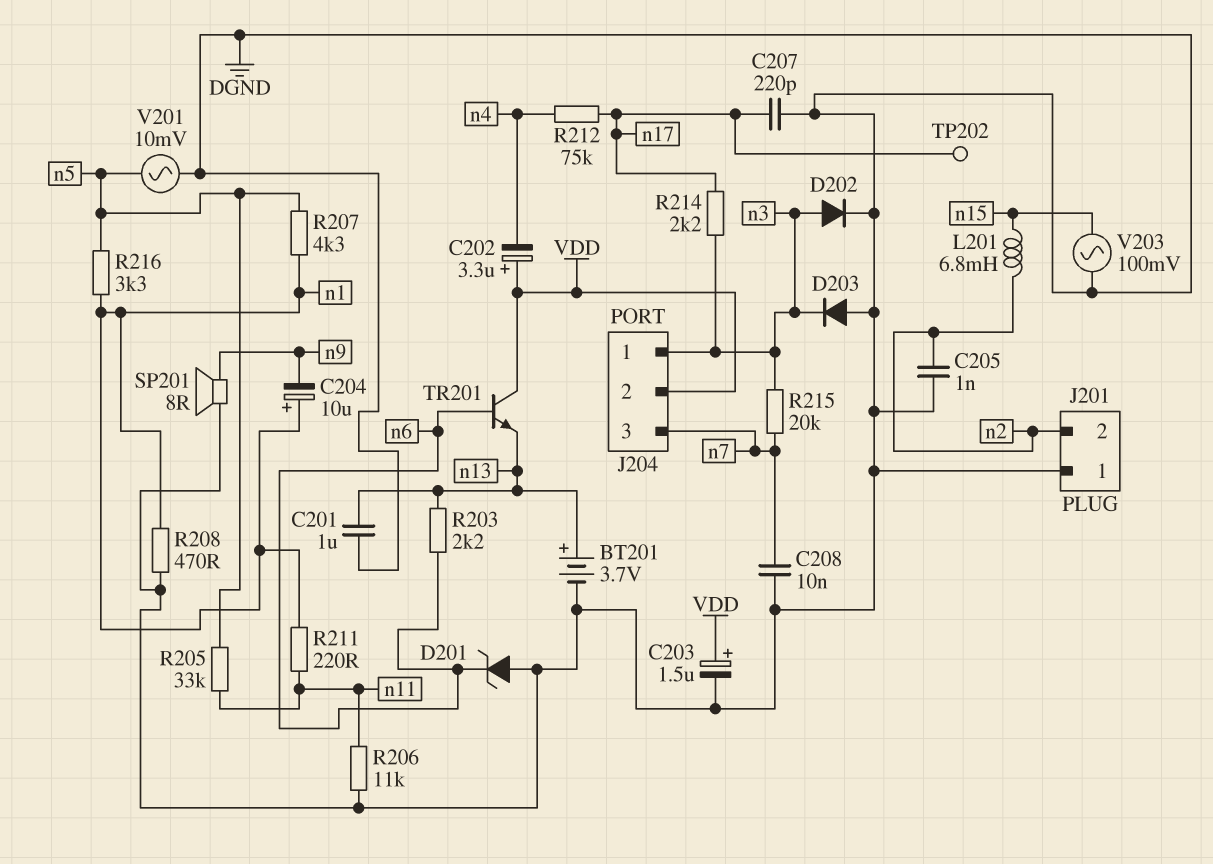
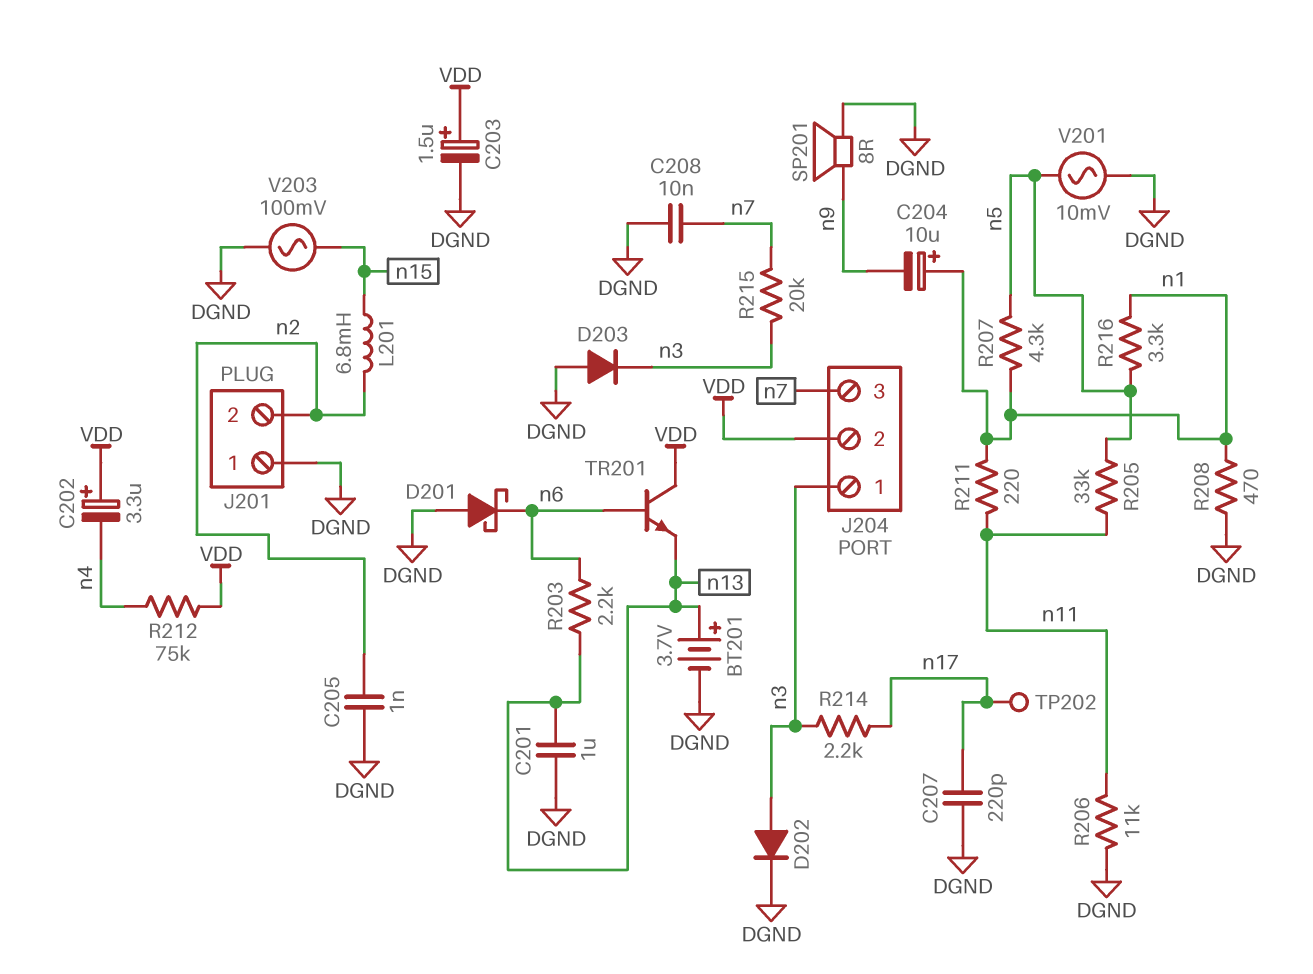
D201: zener (A DGND, K n6) -> schottky (A DGND, K n6)
R212: 75k (n4, n17) -> 75k (VDD, n4)

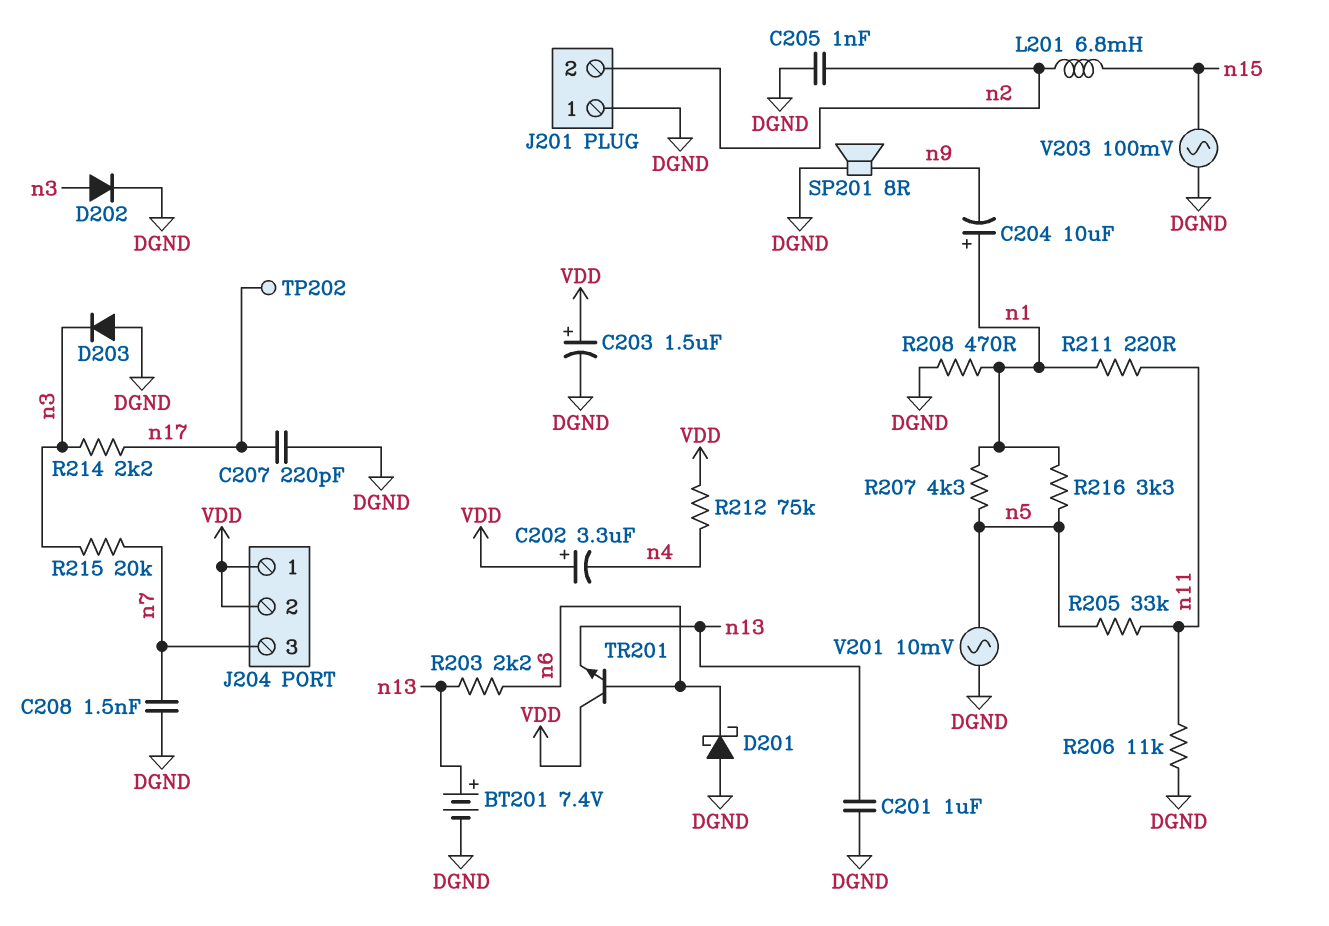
BT201: 3.7V (plus n13, minus DGND) -> 7.4V (plus n13, minus DGND)
C208: 10nF (DGND, n7) -> 1.5nF (DGND, n7)
J204 pin 1: n3 -> VDD

